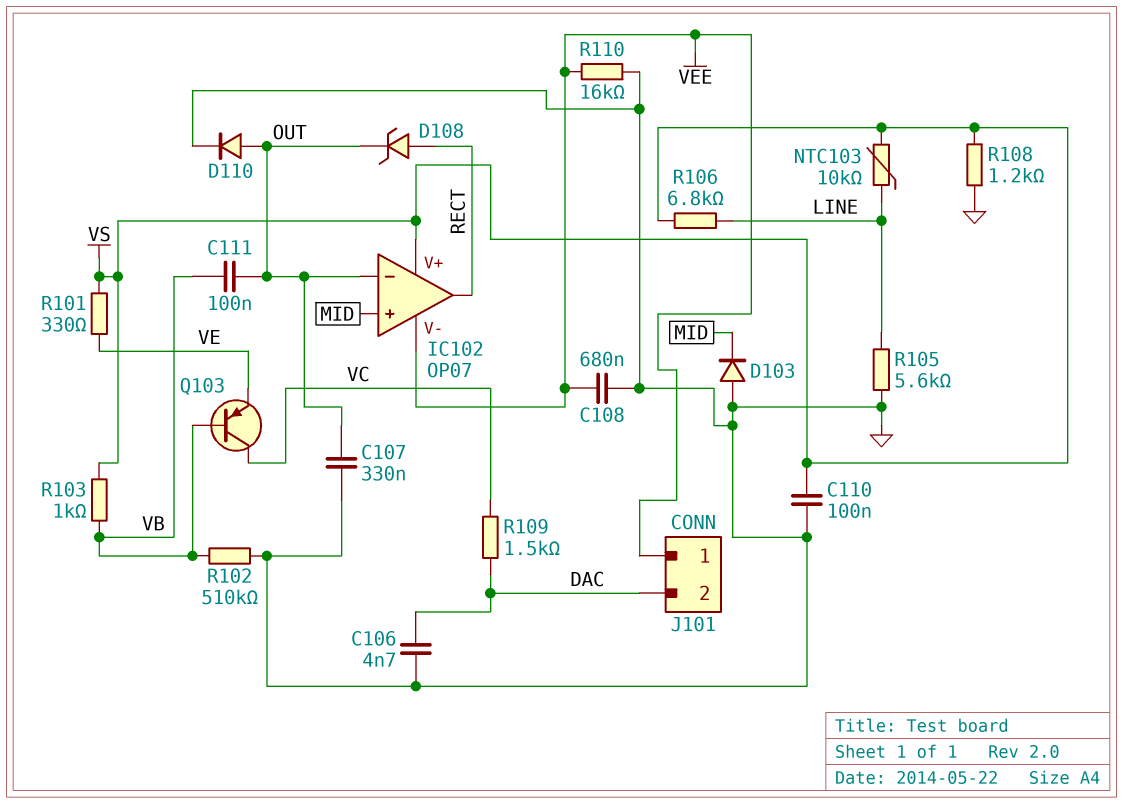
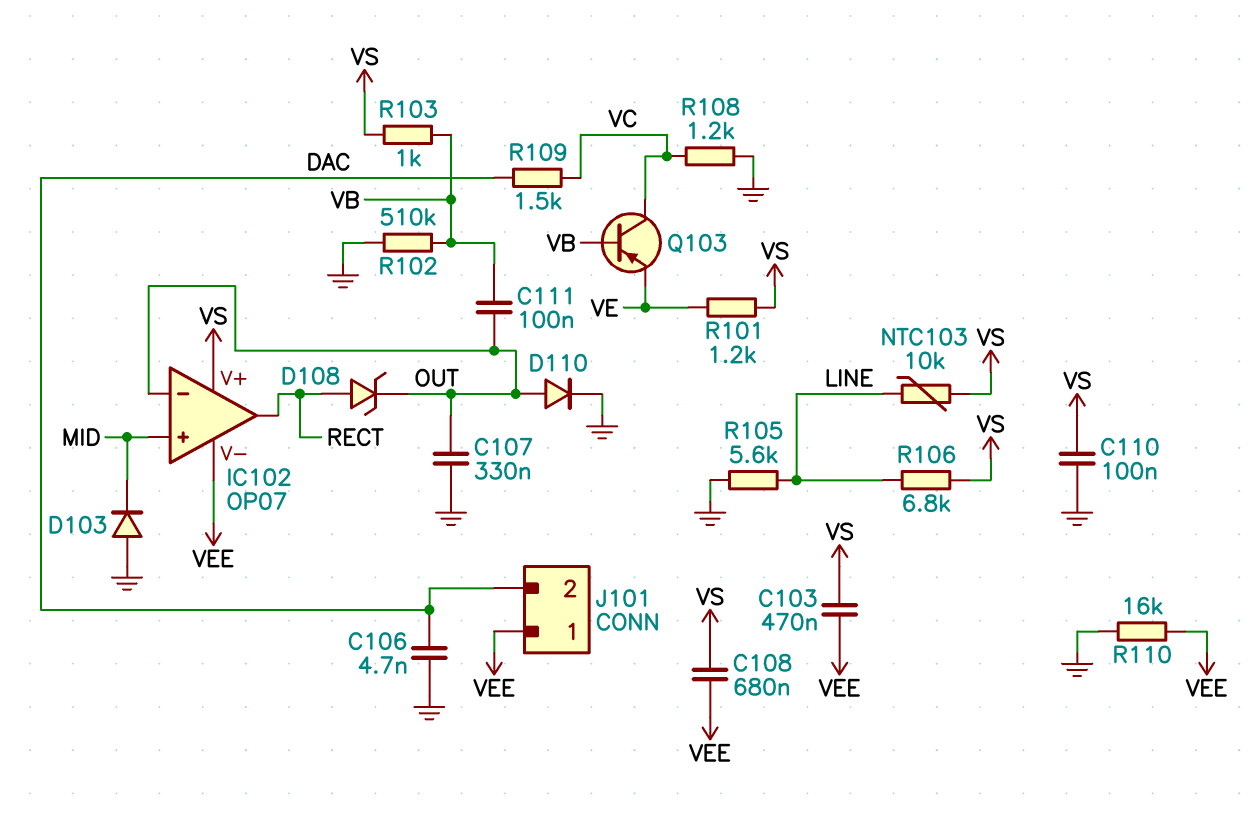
C103: none -> 470nF (VEE, VS)
C108: 680nF (GND, VEE) -> 680nF (VEE, VS)
R101: 330 (VE, VS) -> 1.2k (VE, VS)
R108: 1.2k (GND, VS) -> 1.2k (GND, VC)

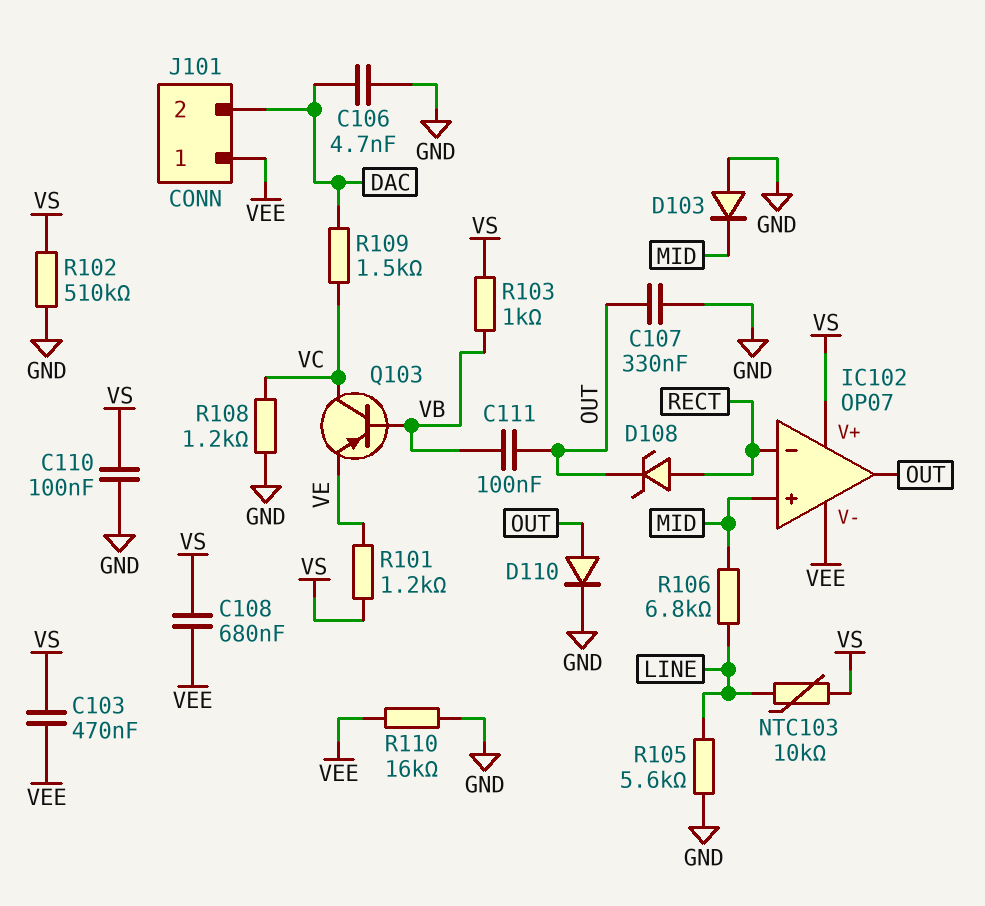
IC102 pin in-: OUT -> RECT
IC102 pin out: RECT -> OUT
R102: 510k (GND, VB) -> 510k (GND, VS)
R106: 6.8k (LINE, VS) -> 6.8k (LINE, MID)

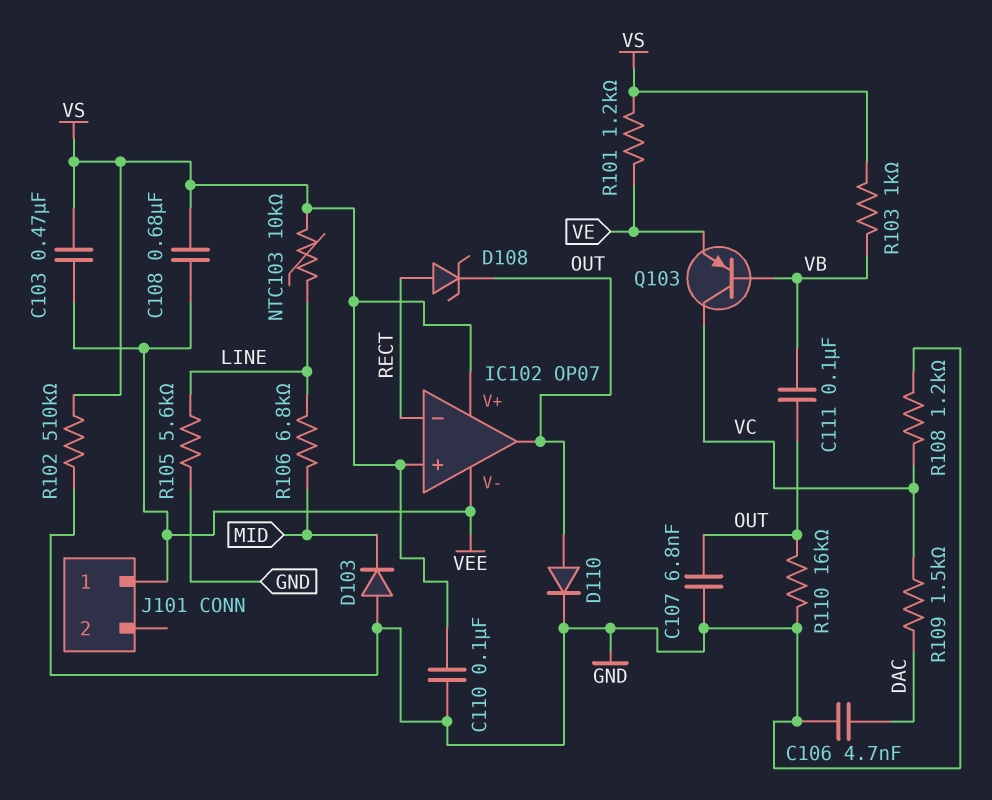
C107: 330nF (GND, OUT) -> 6.8nF (GND, OUT)
IC102 pin in+: MID -> VS
J101 pin 2: DAC -> none
R110: 16k (GND, VEE) -> 16k (GND, OUT)

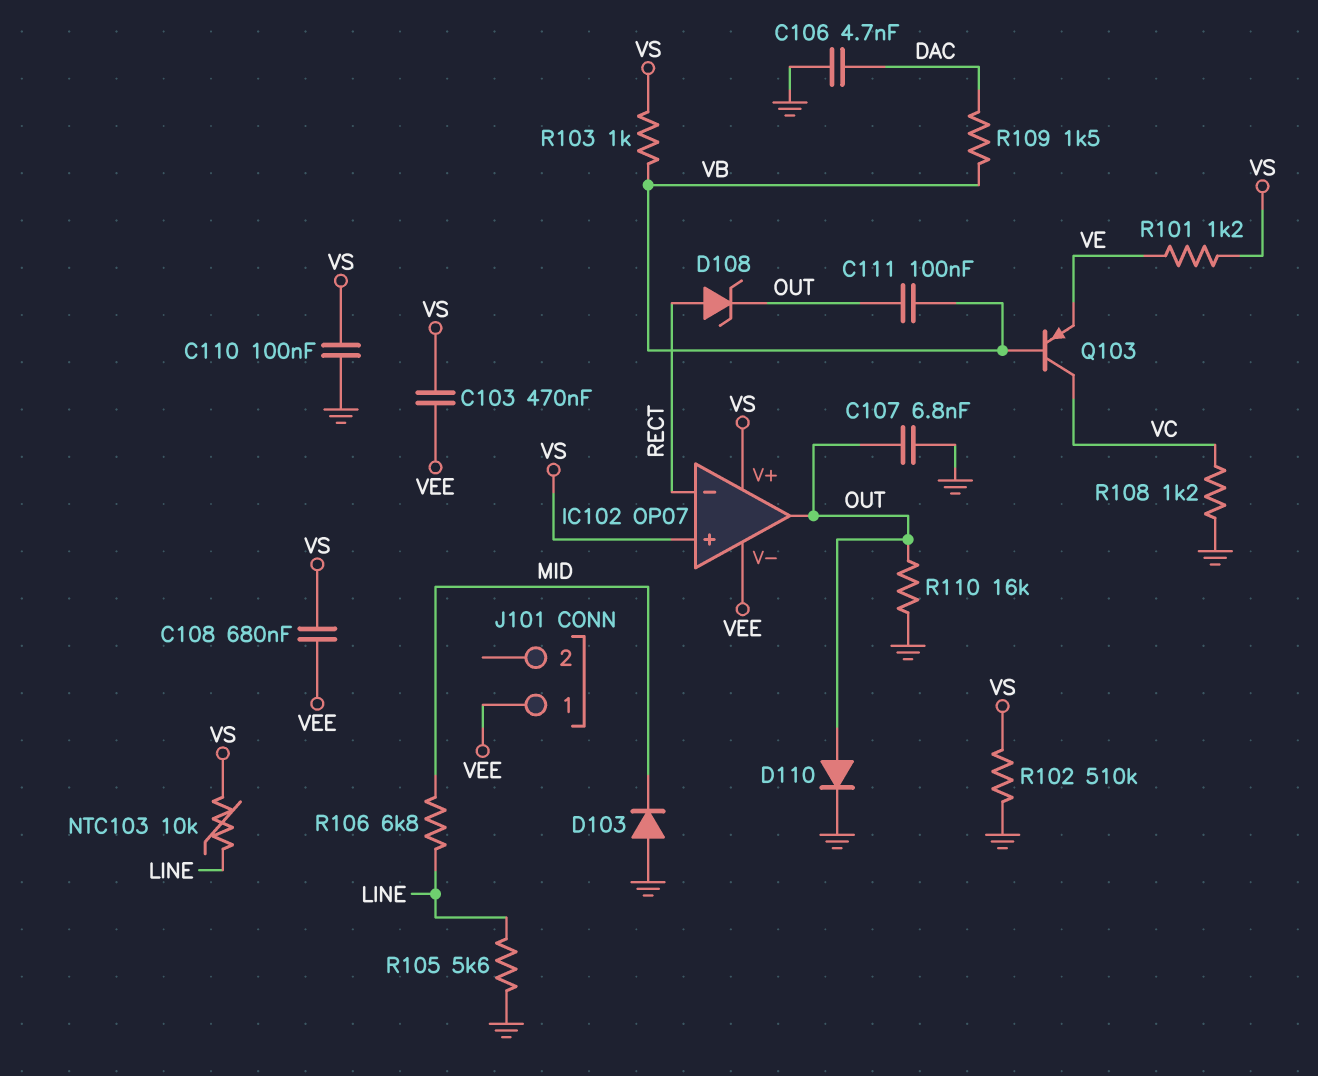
R109: 1.5k (DAC, VC) -> 1.5k (DAC, VB)

